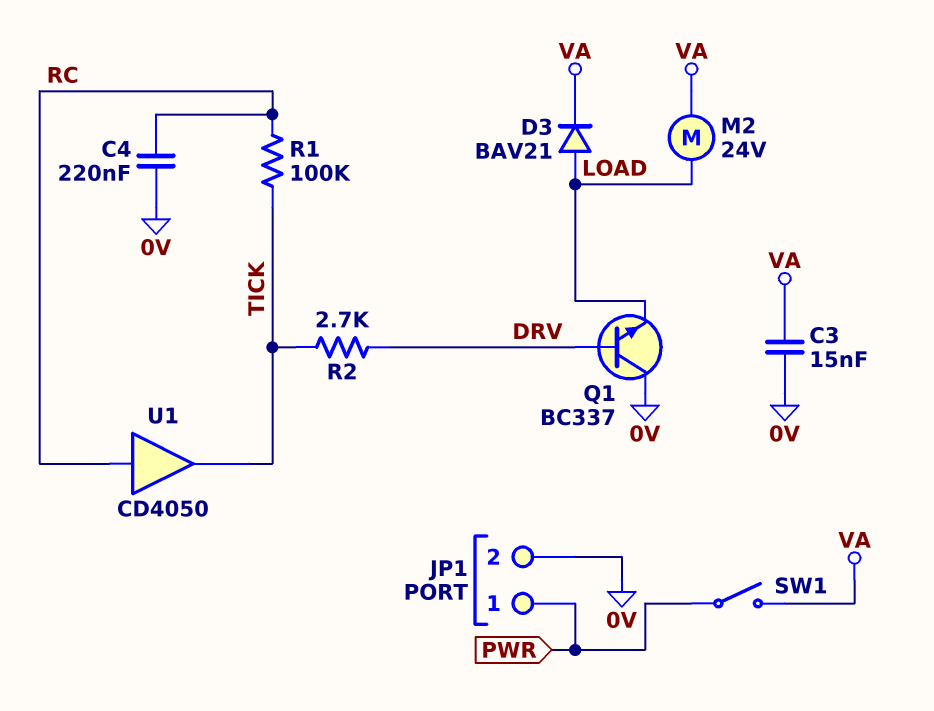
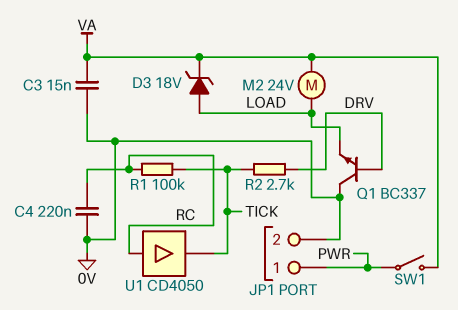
D3: diode BAV21 (A LOAD, K VA) -> zener 18V (A LOAD, K VA)

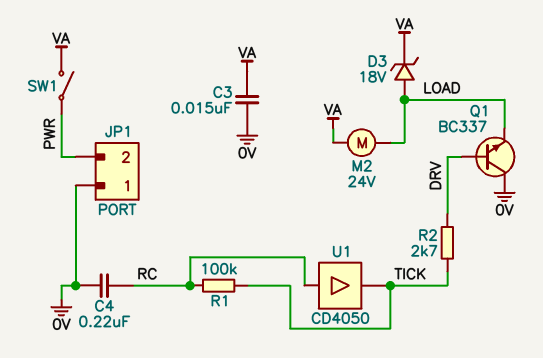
JP1 pin 1: PWR -> 0V
JP1 pin 2: 0V -> PWR

